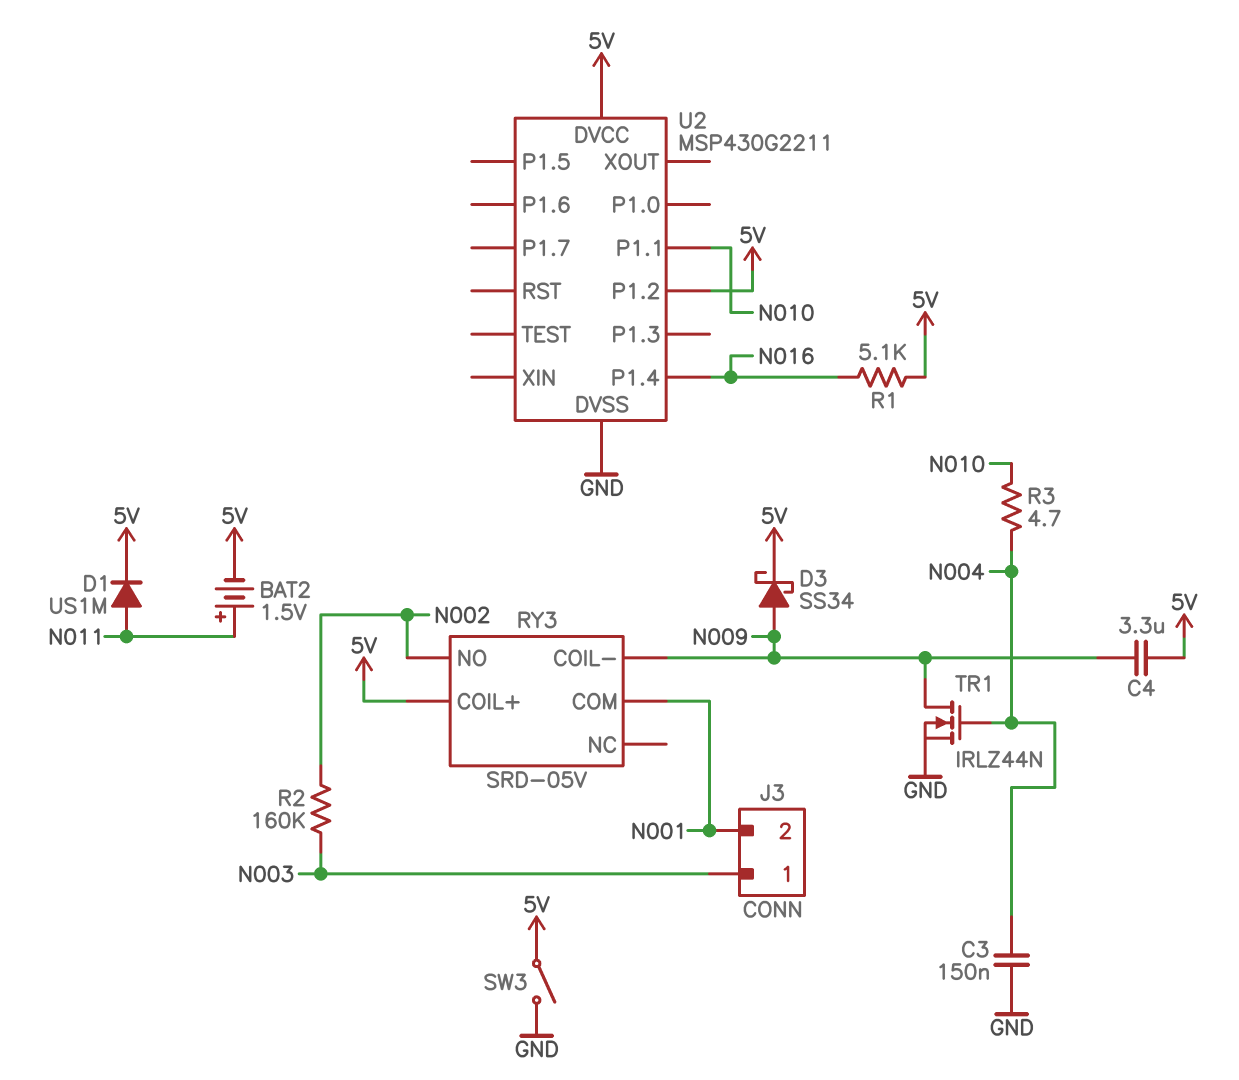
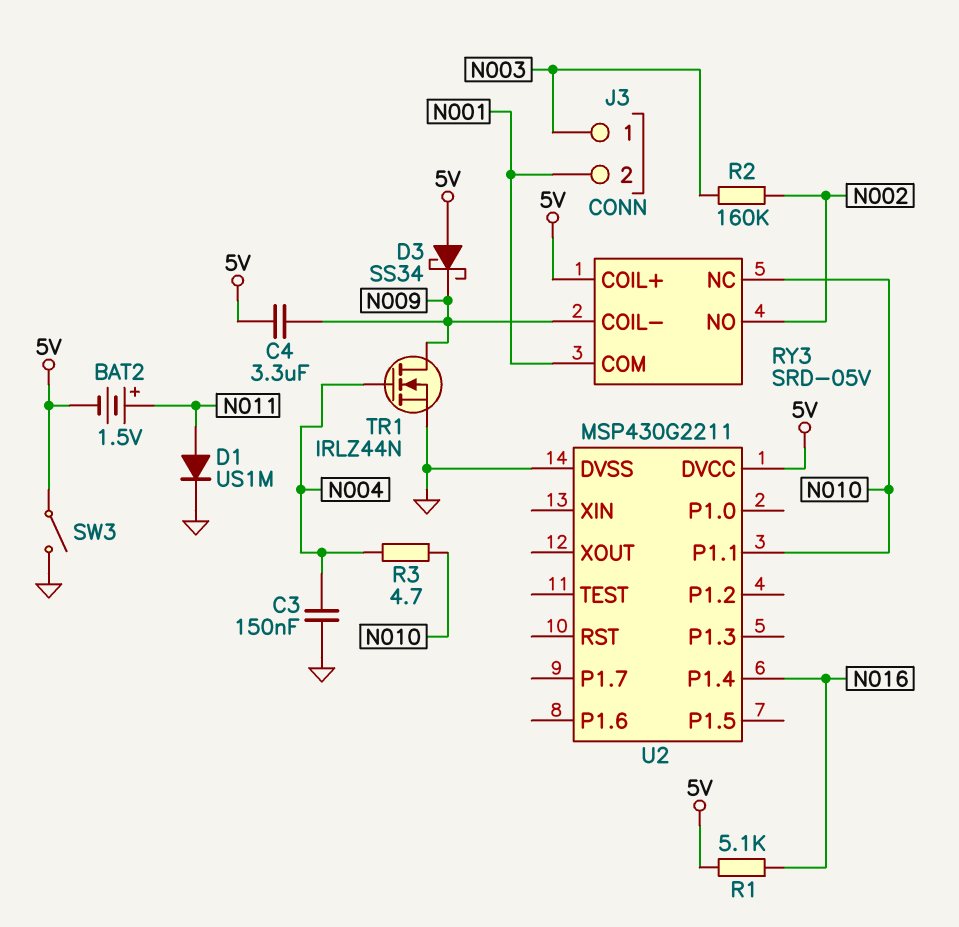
D1: diode US1M (A N011, K 5V) -> diode US1M (A N011, K GND)
D3: schottky SS34 (A N009, K 5V) -> schottky SS34 (A 5V, K N009)
RY3 pin NC: none -> N010
U2 pin P1.2: 5V -> none

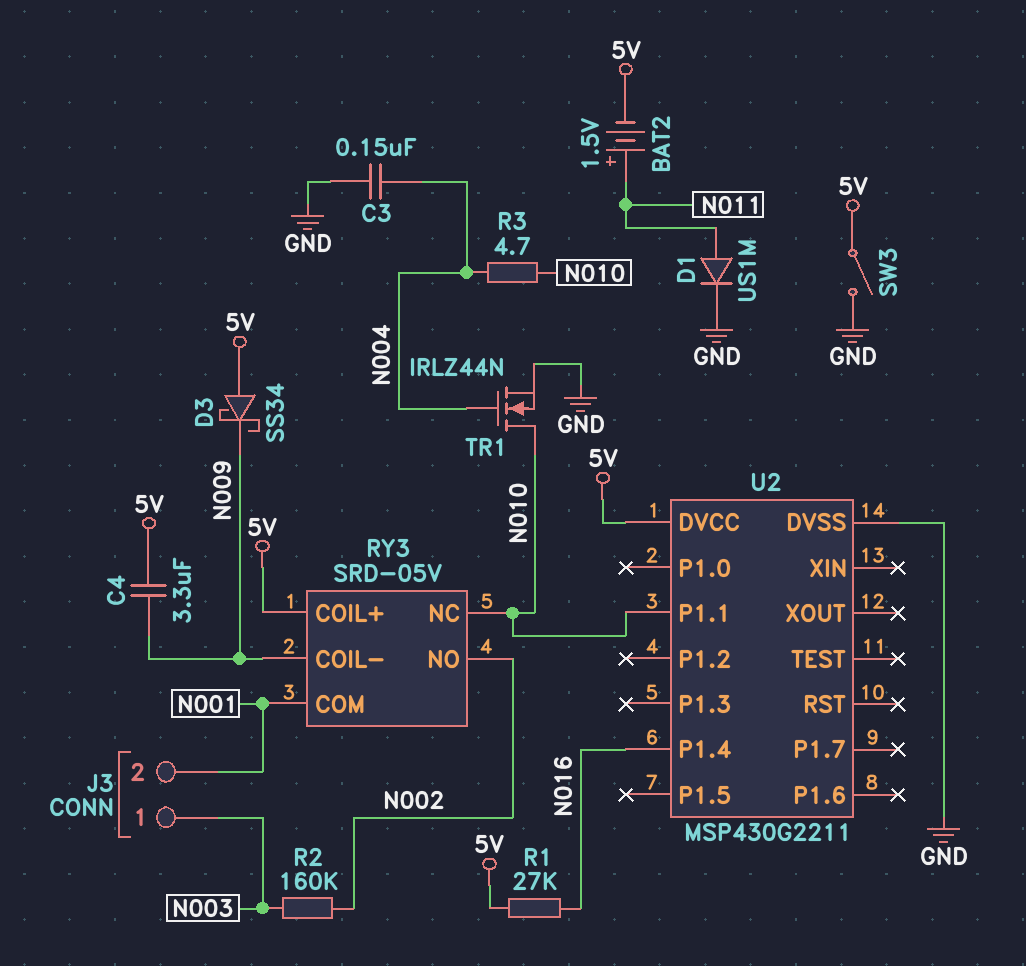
R1: 5.1k (5V, N016) -> 27k (5V, N016)
TR1: NMOS IRLZ44N (G N004, D N009, S GND) -> NMOS IRLZ44N (G N004, D N010, S GND)

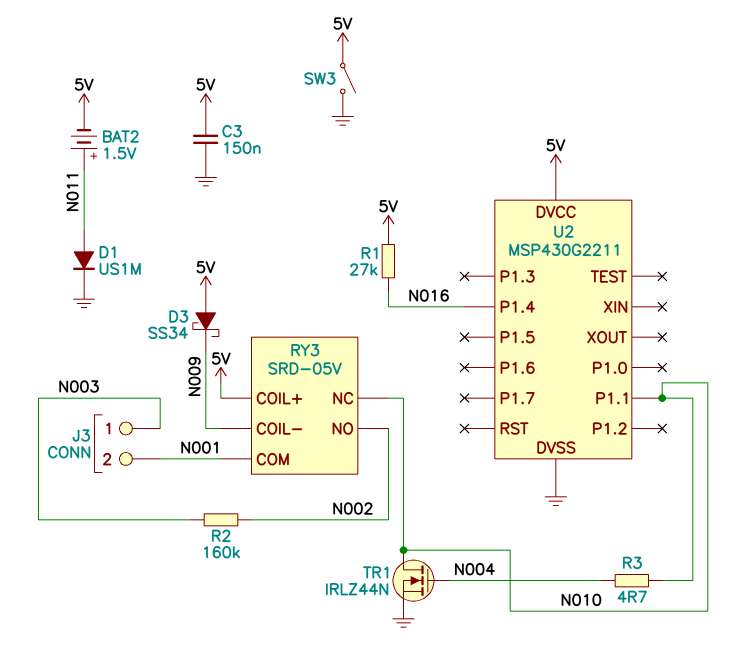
C3: 150nF (GND, N004) -> 150nF (5V, GND)
C4: 3.3uF (5V, N009) -> none

